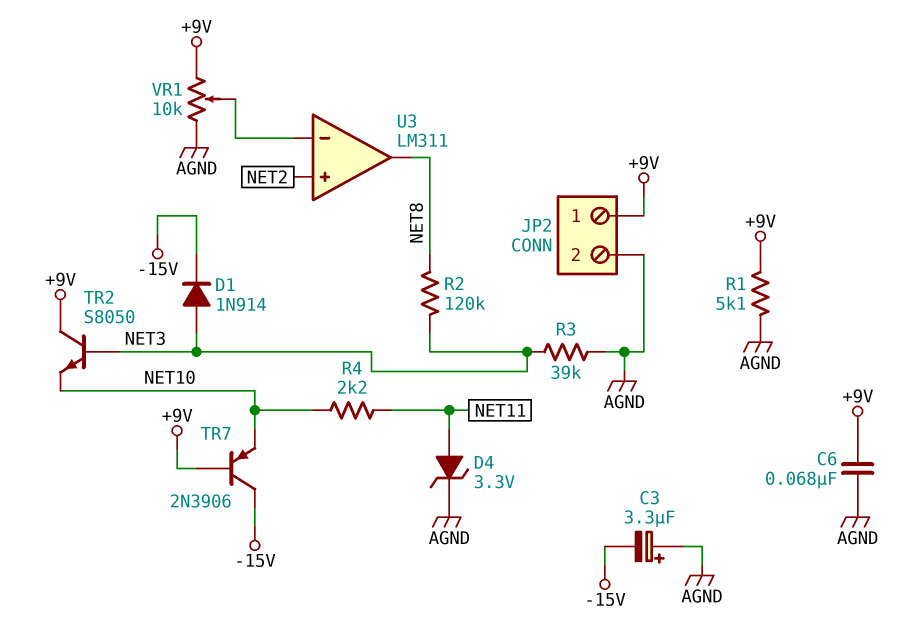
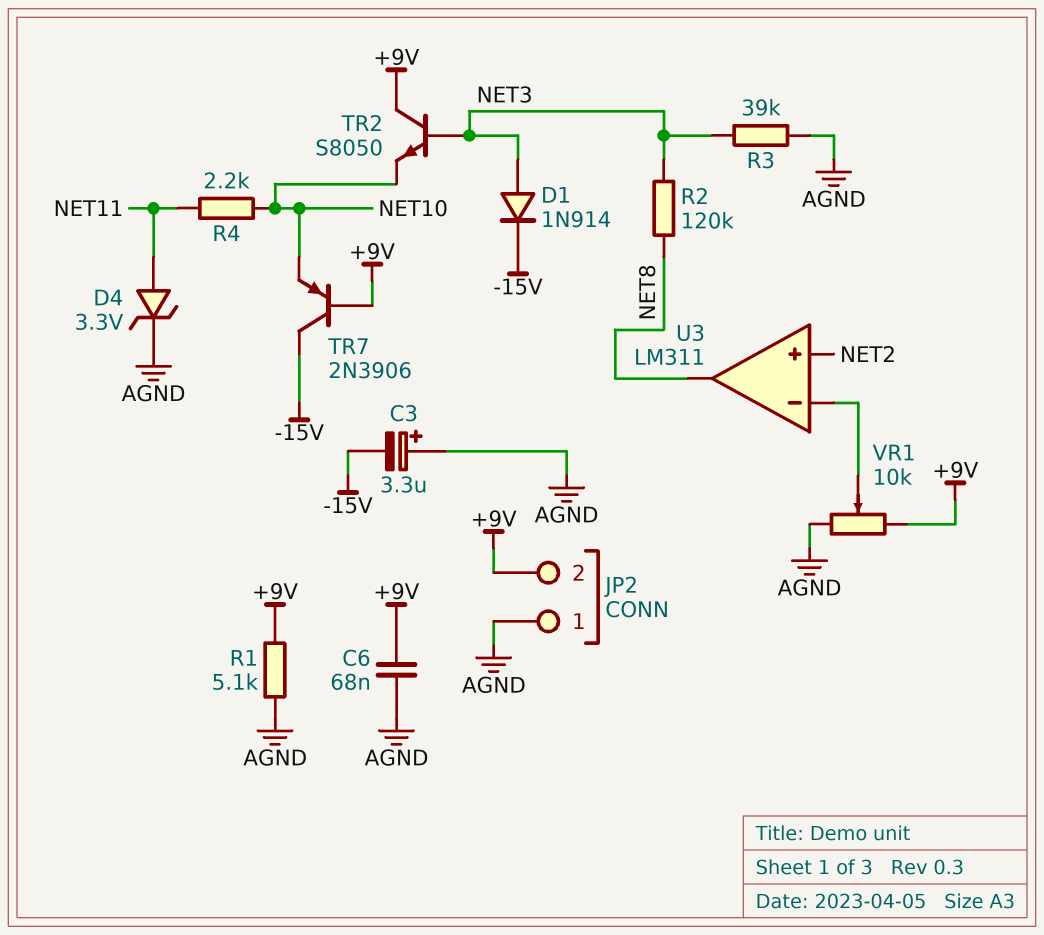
JP2 pin 1: +9V -> AGND
JP2 pin 2: AGND -> +9V

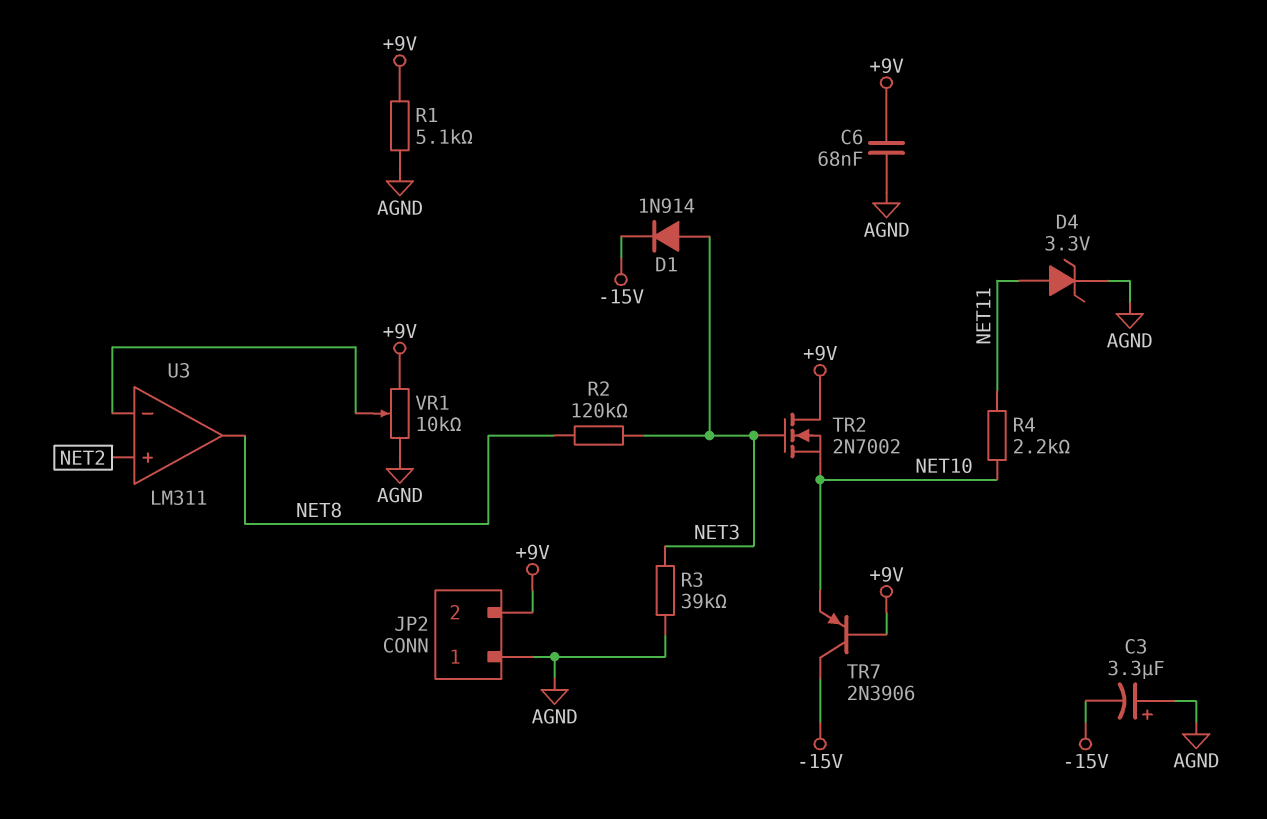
TR2: NPN S8050 (B NET3, C +9V, E NET10) -> NMOS 2N7002 (G NET3, D +9V, S NET10)

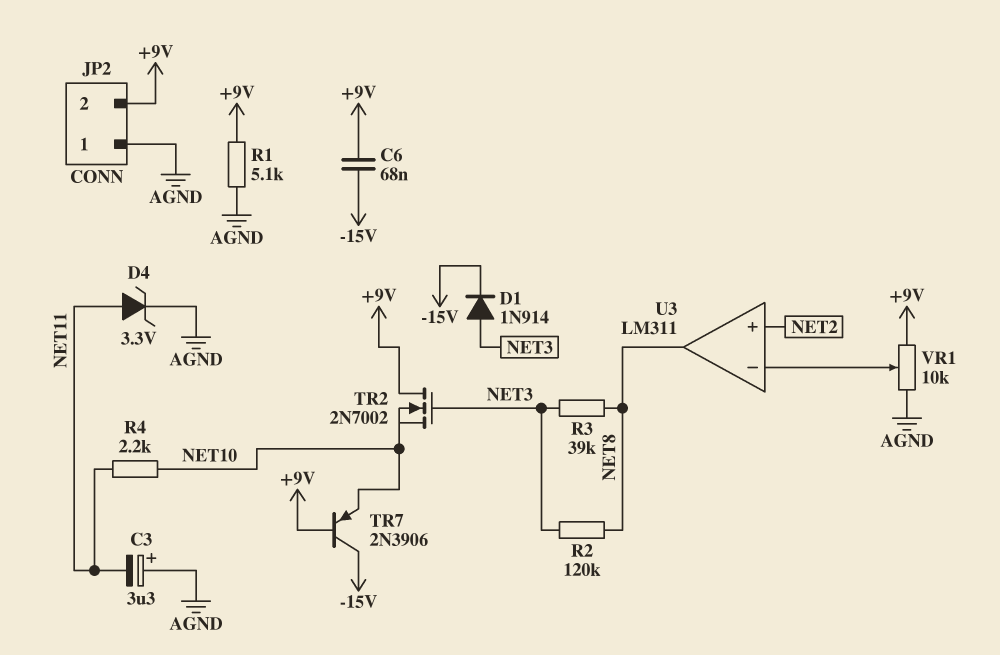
C3: 3.3uF (plus AGND, minus -15V) -> 3.3uF (plus AGND, minus NET11)
C6: 68nF (+9V, AGND) -> 68nF (+9V, -15V)
R3: 39k (AGND, NET3) -> 39k (NET3, NET8)

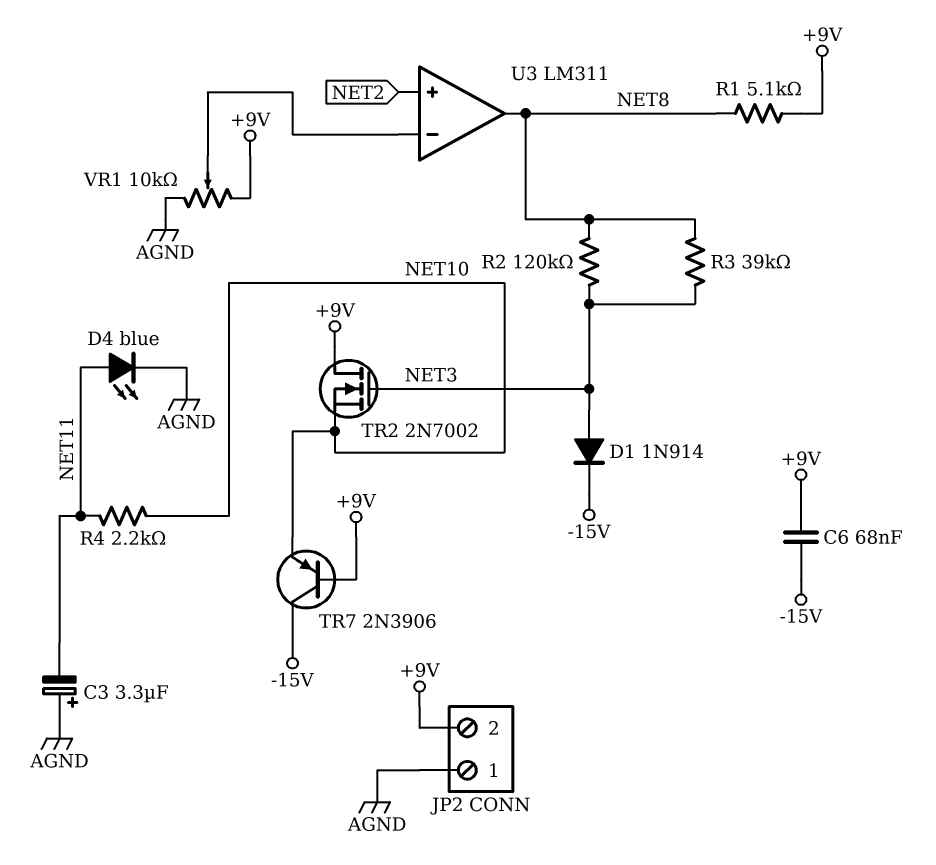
D4: zener 3.3V (A NET11, K AGND) -> LED blue (A NET11, K AGND)
R1: 5.1k (+9V, AGND) -> 5.1k (+9V, NET8)

